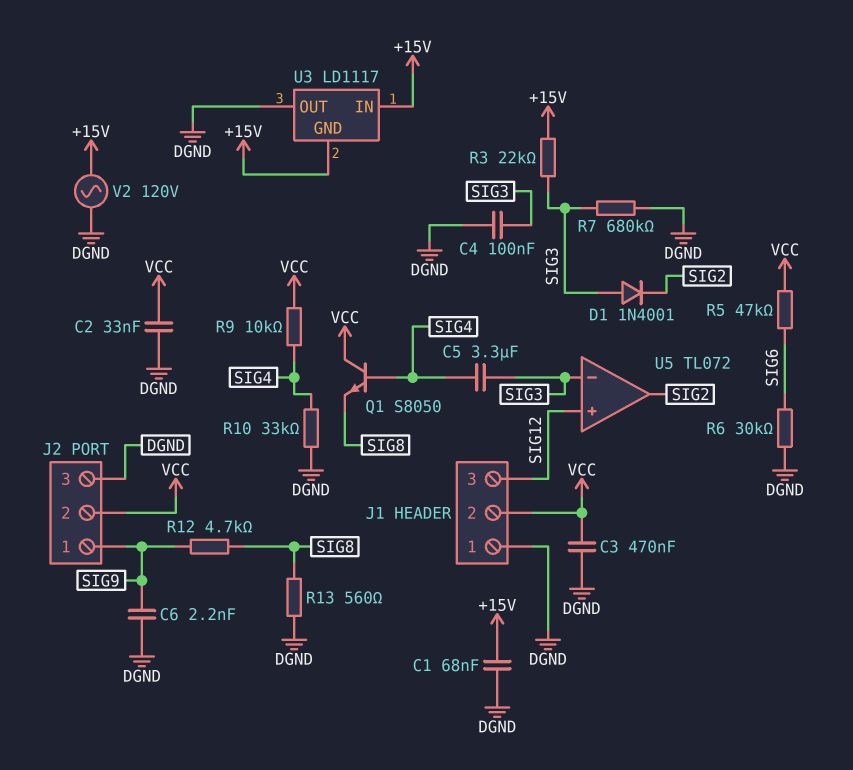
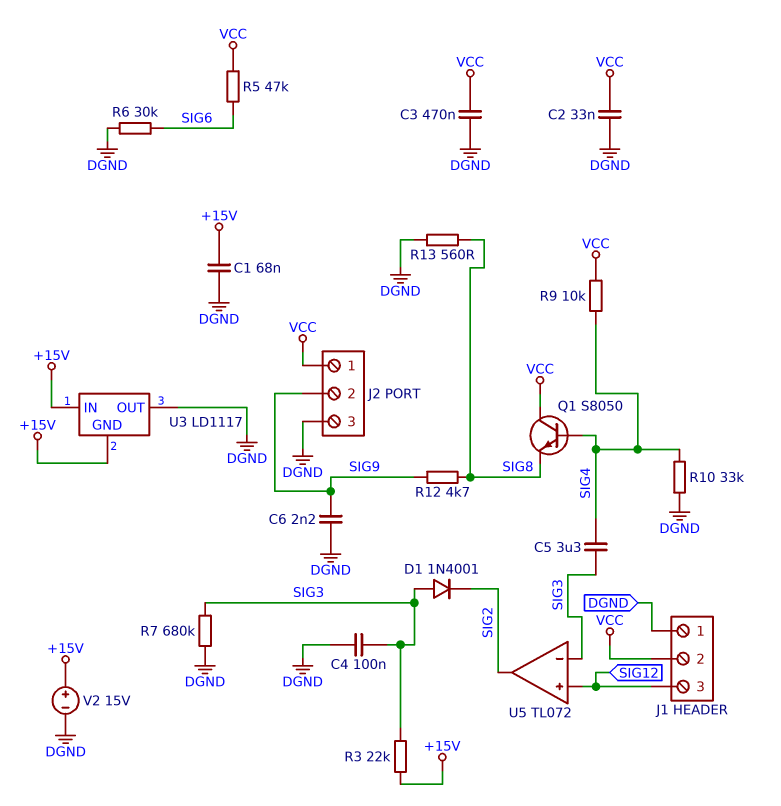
J2 pin 1: SIG9 -> VCC
J2 pin 2: VCC -> SIG9
V2: AC 120V (+15V, DGND) -> 15V (plus +15V, minus DGND)

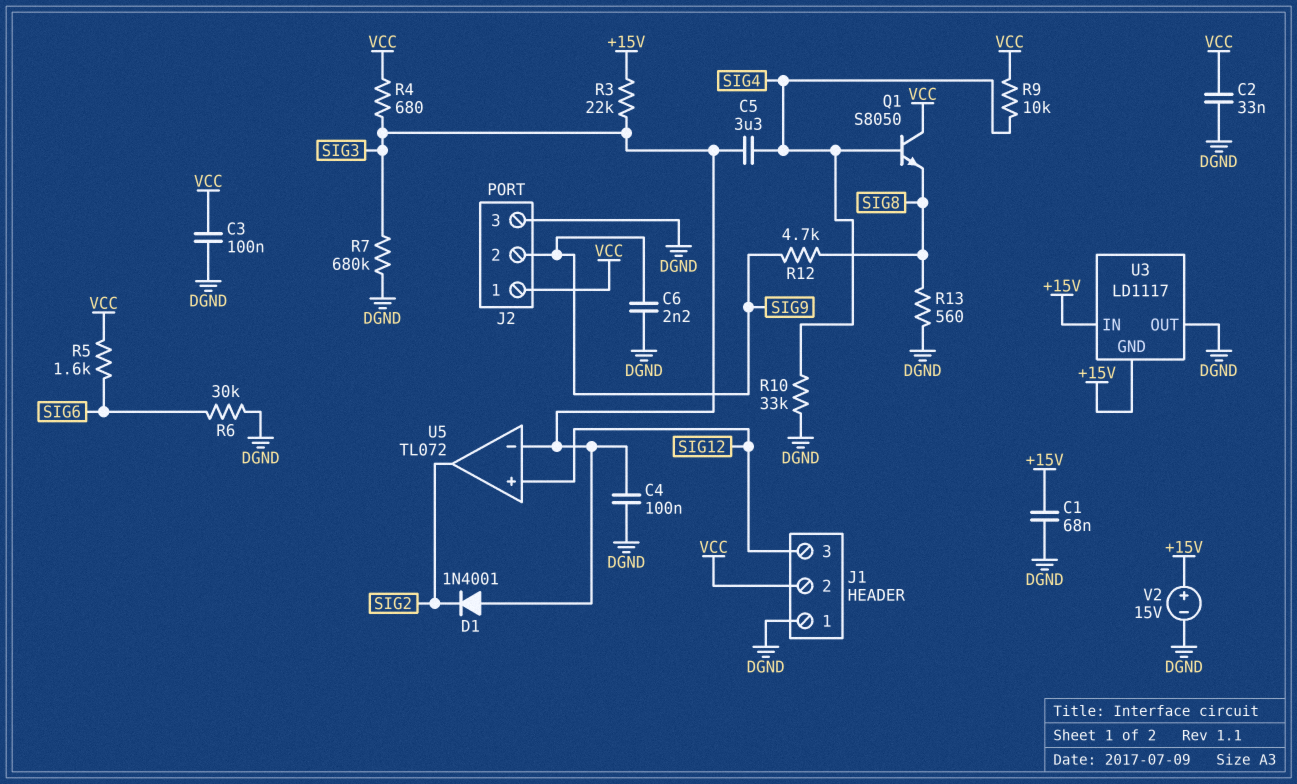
C3: 470nF (DGND, VCC) -> 100nF (DGND, VCC)
R4: none -> 680 (SIG3, VCC)
R5: 47k (SIG6, VCC) -> 1.6k (SIG6, VCC)

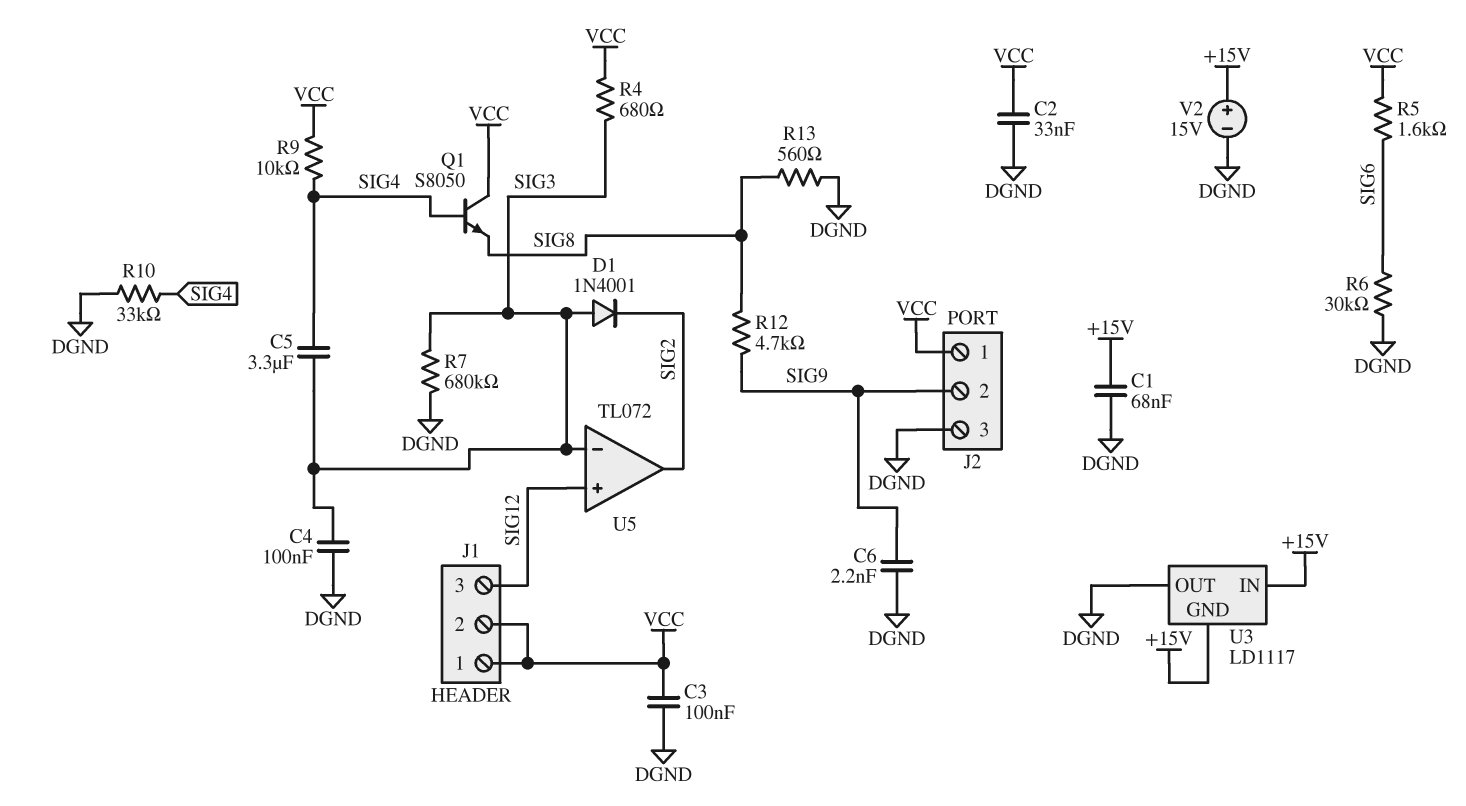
J1 pin 1: DGND -> VCC
R3: 22k (+15V, SIG3) -> none

